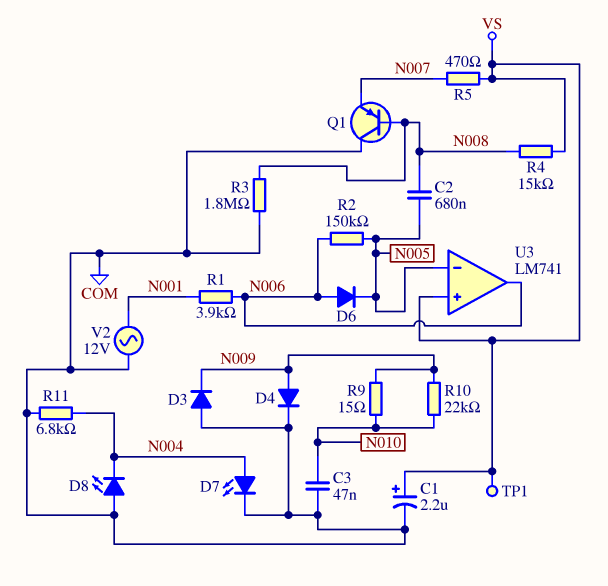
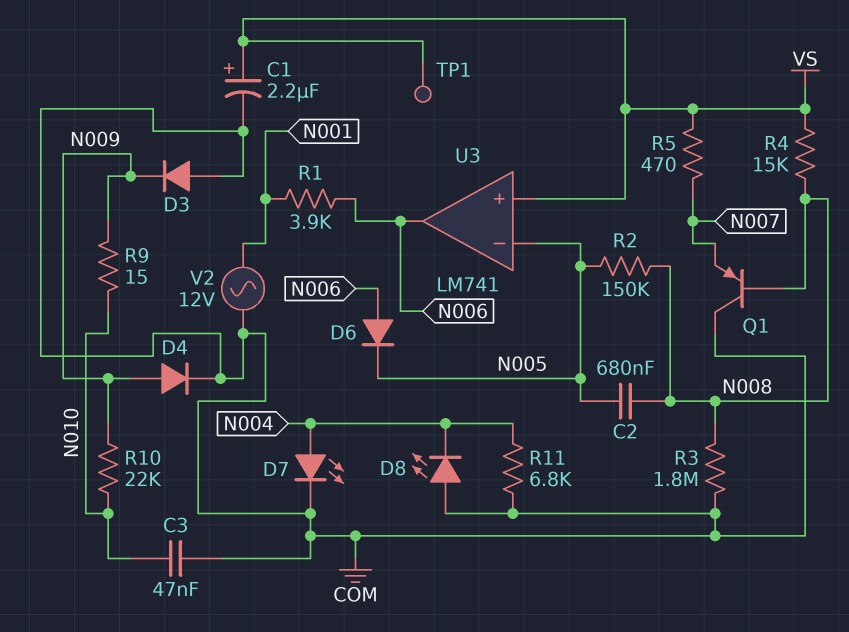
R2: 150k (N005, N006) -> 150k (N005, N008)

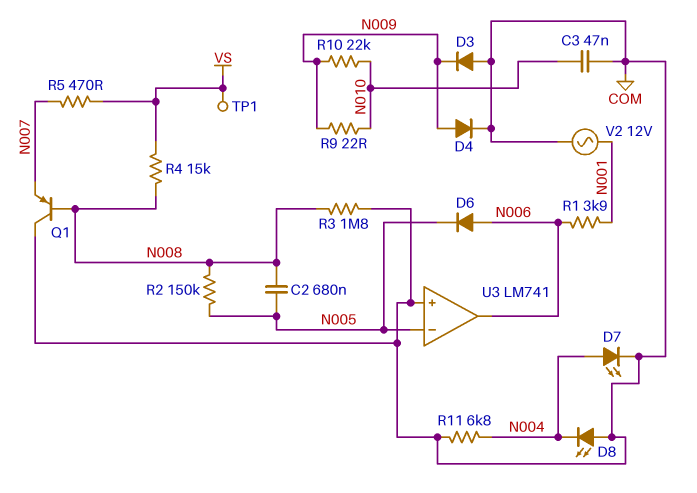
C1: 2.2uF (plus VS, minus COM) -> none
R9: 15 (N009, N010) -> 22 (N009, N010)
U3 pin in+: VS -> COM

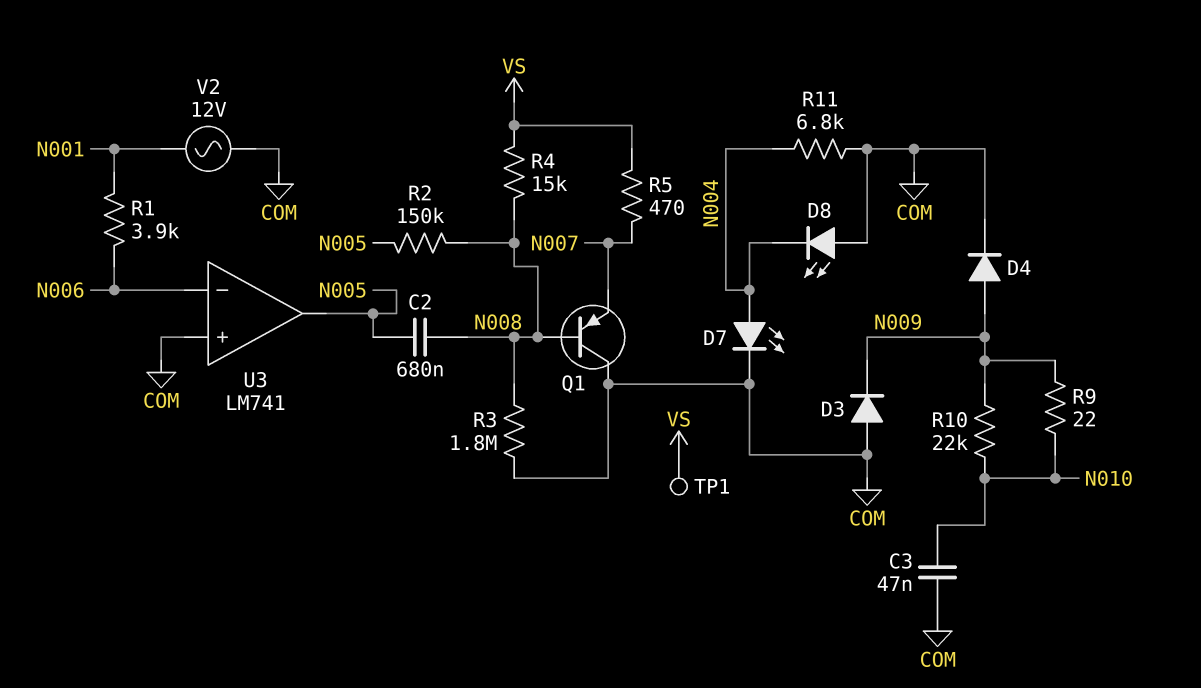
D6: diode (A N006, K N005) -> none
U3 pin in-: N005 -> N006
U3 pin out: N006 -> N005

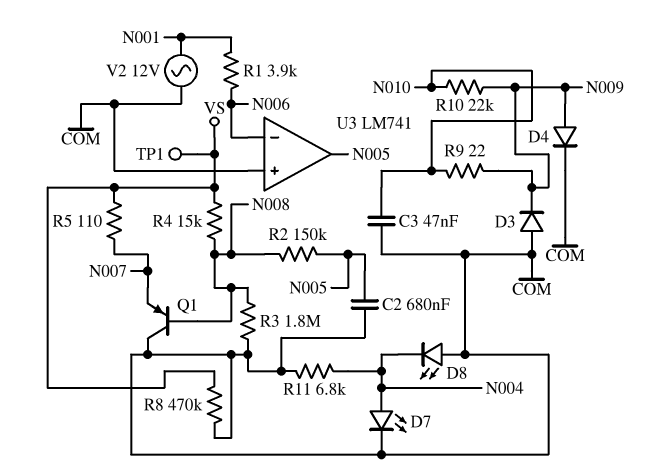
C2: 680nF (N005, N008) -> 680nF (COM, N005)
R5: 470 (N007, VS) -> 110 (N007, VS)
R8: none -> 470k (COM, VS)

